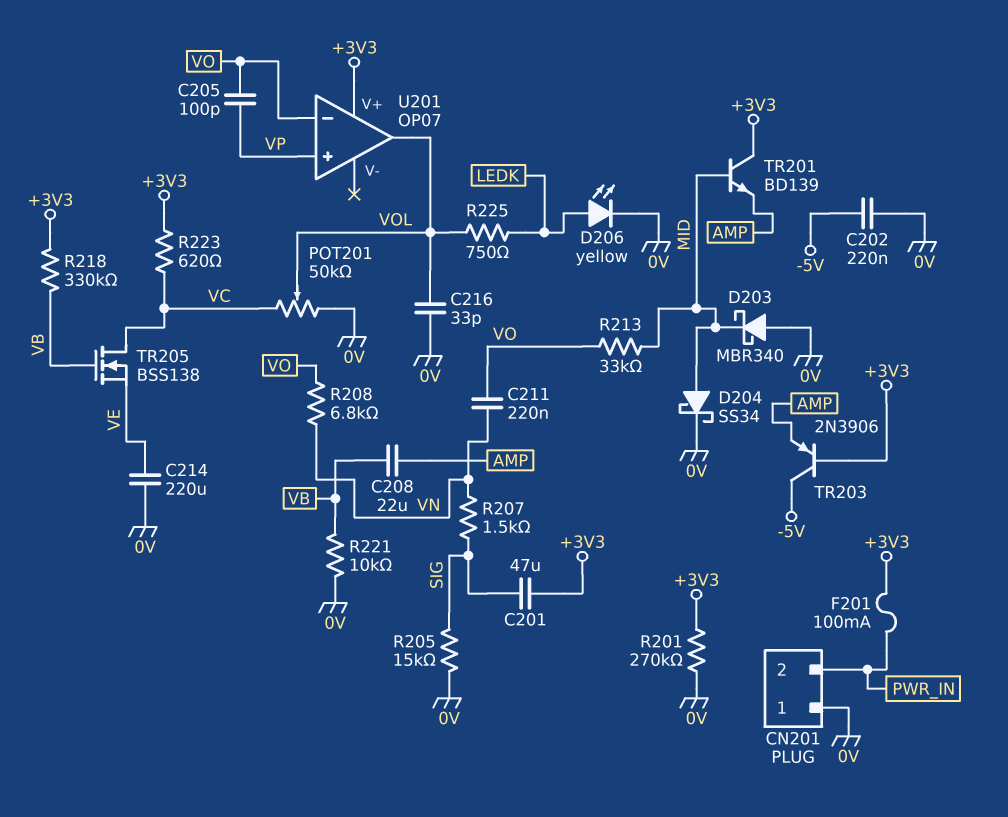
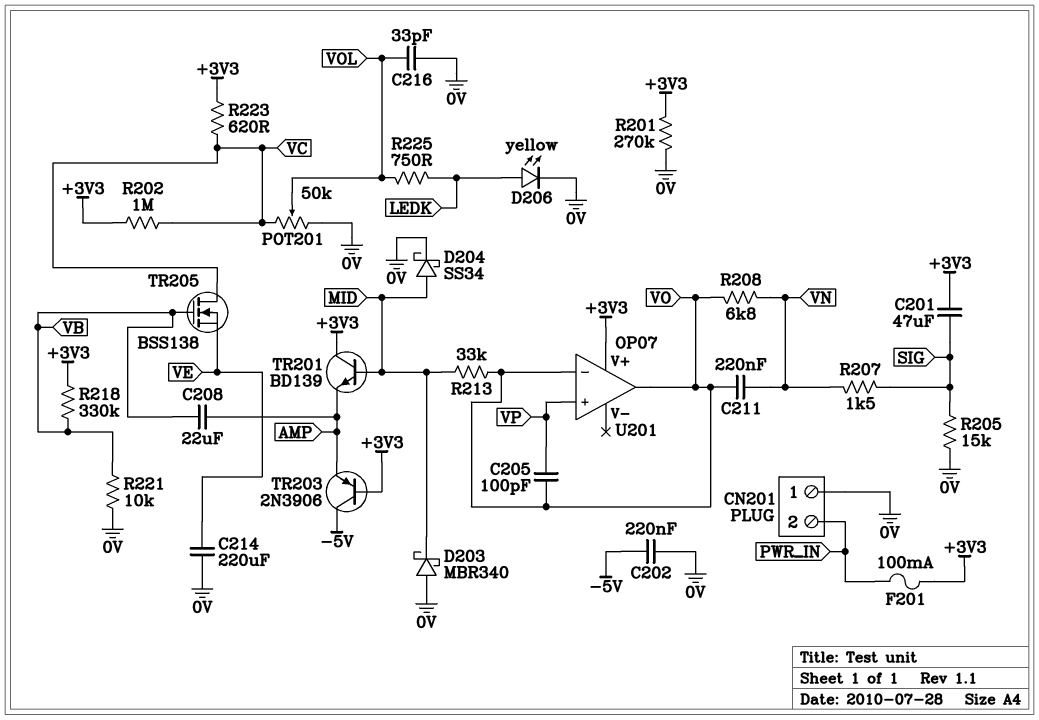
R202: none -> 1M (+3V3, VC)
U201 pin out: VOL -> VO

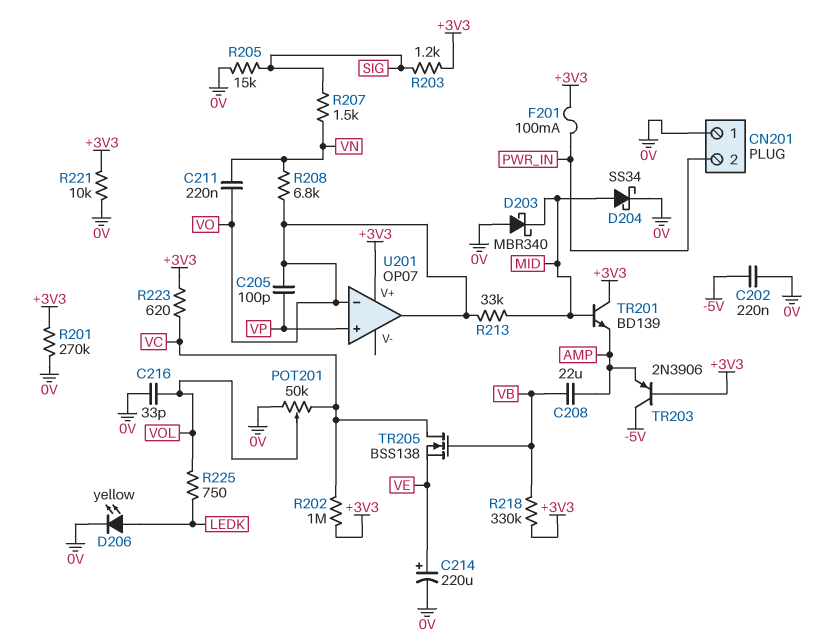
C201: 47uF (+3V3, SIG) -> none
C214: 220uF (0V, VE) -> 220uF (plus VE, minus 0V)
R203: none -> 1.2k (+3V3, SIG)
R221: 10k (0V, VB) -> 10k (+3V3, 0V)

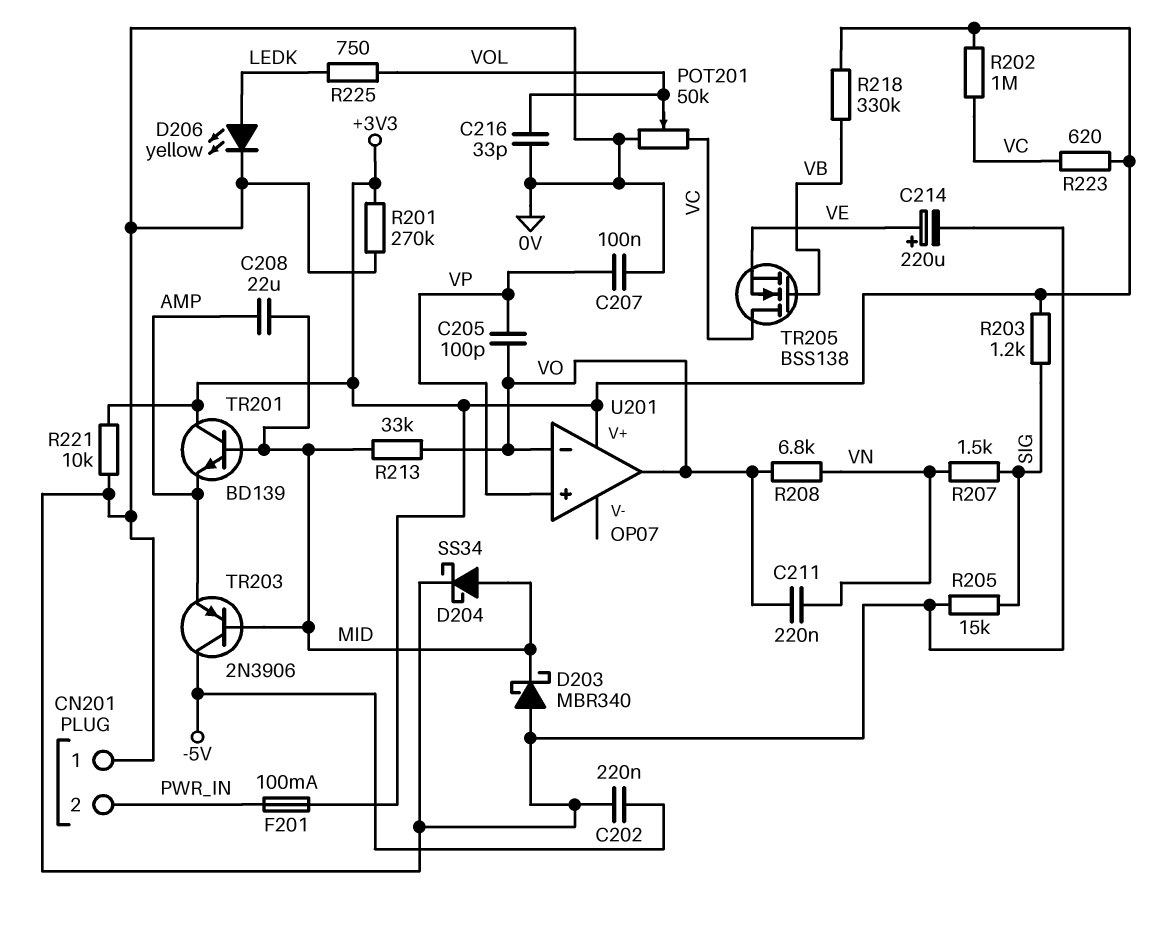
C207: none -> 100nF (0V, VP)
C208: 22uF (AMP, VB) -> 22uF (AMP, MID)
TR203: PNP 2N3906 (B +3V3, C -5V, E AMP) -> PNP 2N3906 (B MID, C -5V, E AMP)

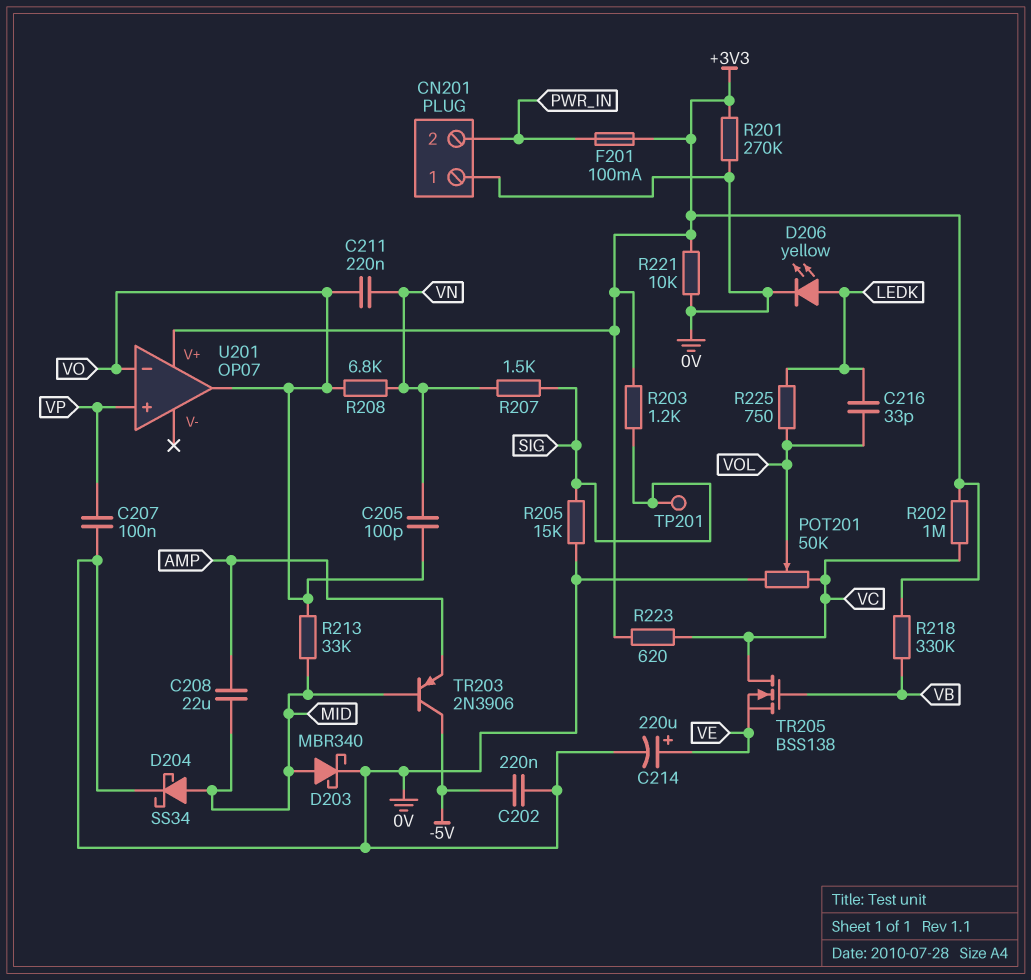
C205: 100pF (VO, VP) -> 100pF (VN, VO)
C216: 33pF (0V, VOL) -> 33pF (LEDK, VOL)
D203: schottky MBR340 (A 0V, K MID) -> schottky MBR340 (A MID, K 0V)
TP201: none -> test point (SIG)
TR201: NPN BD139 (B MID, C +3V3, E AMP) -> none

